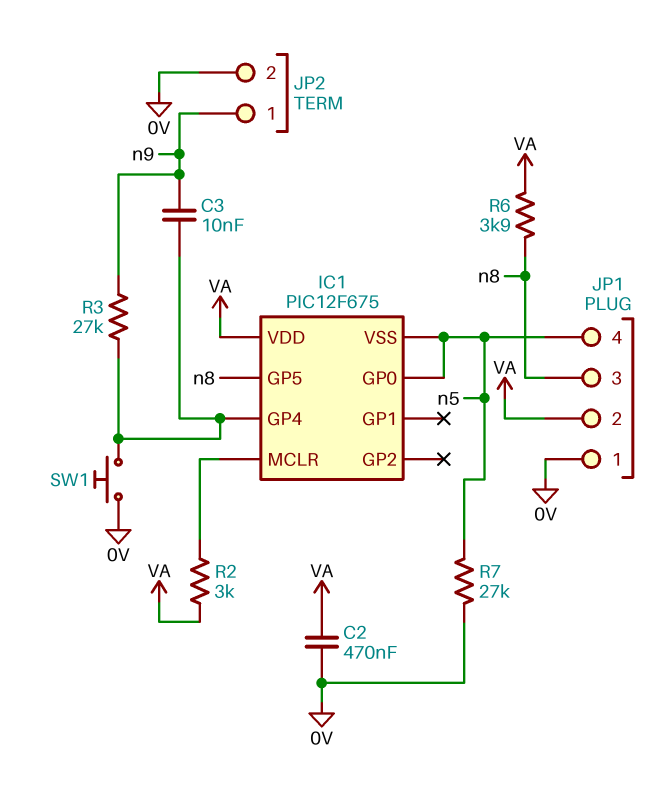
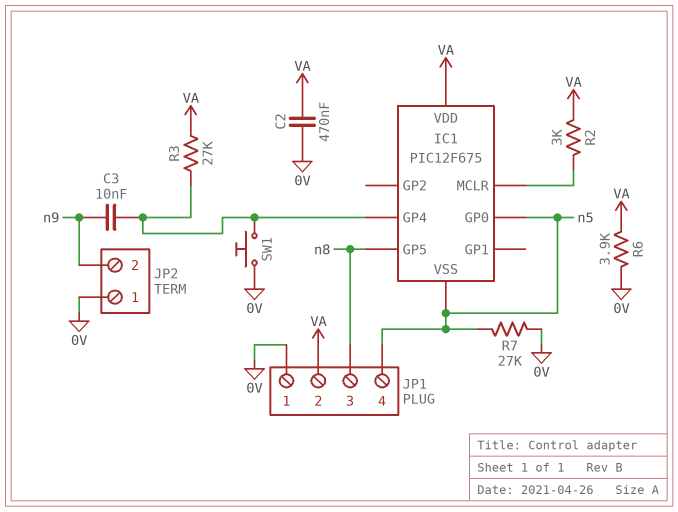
JP2 pin 1: n9 -> 0V
JP2 pin 2: 0V -> n9
R3: 27k (IC1/GP4, n9) -> 27k (IC1/GP4, VA)
R6: 3.9k (VA, n8) -> 3.9k (0V, VA)

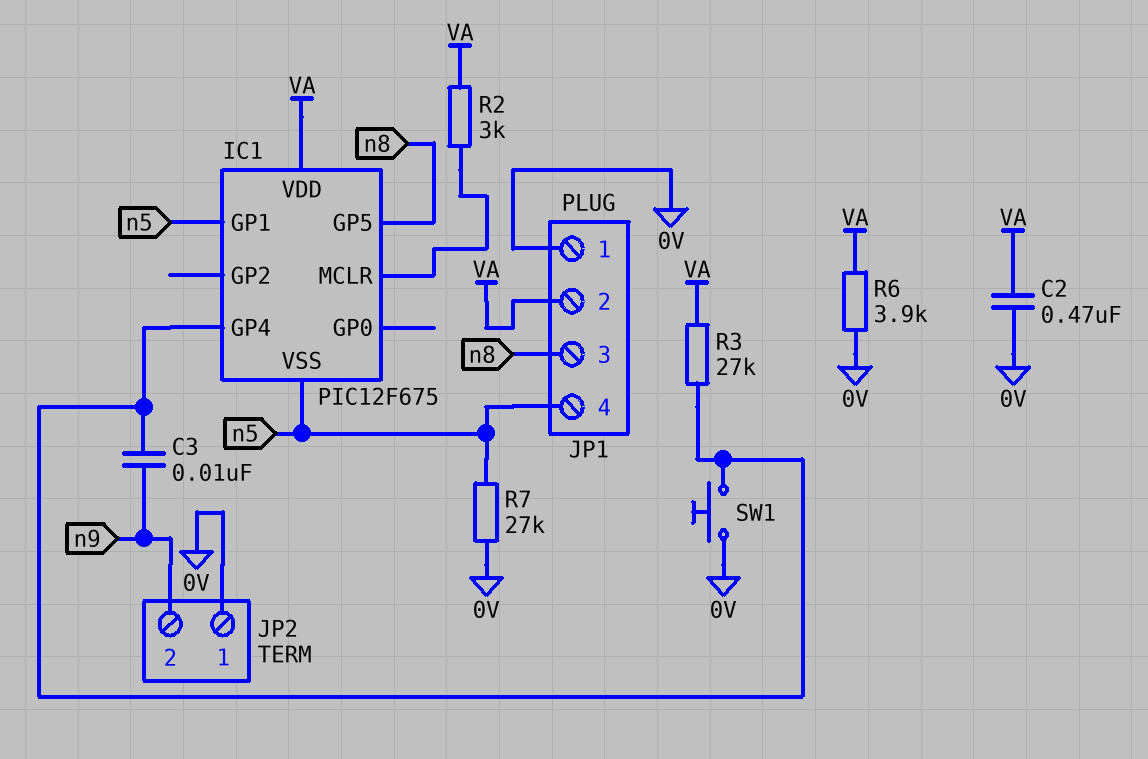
IC1 pin GP0: n5 -> none
IC1 pin GP1: none -> n5

